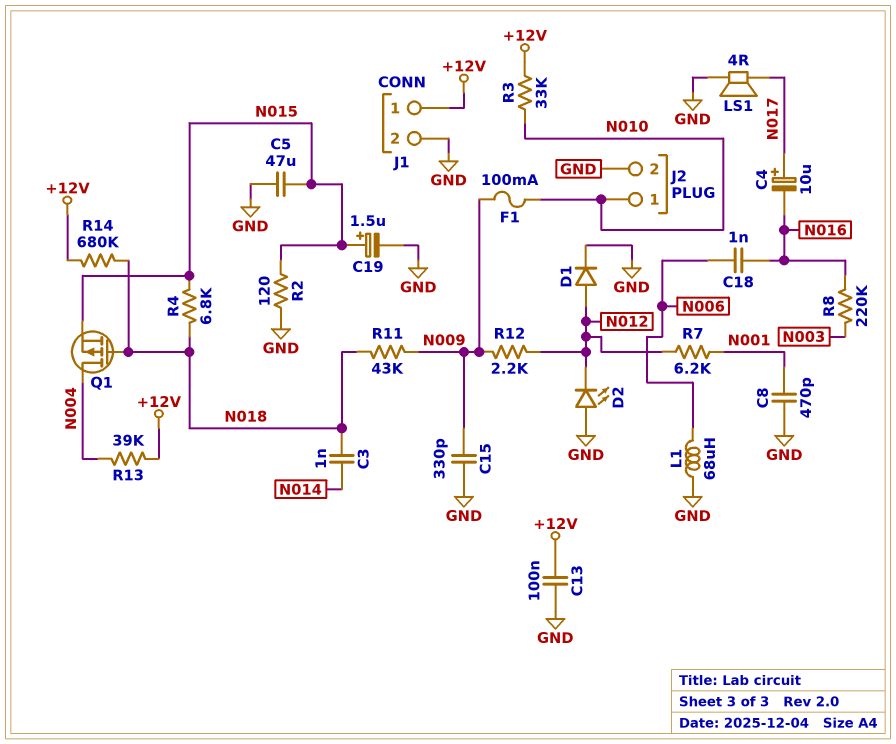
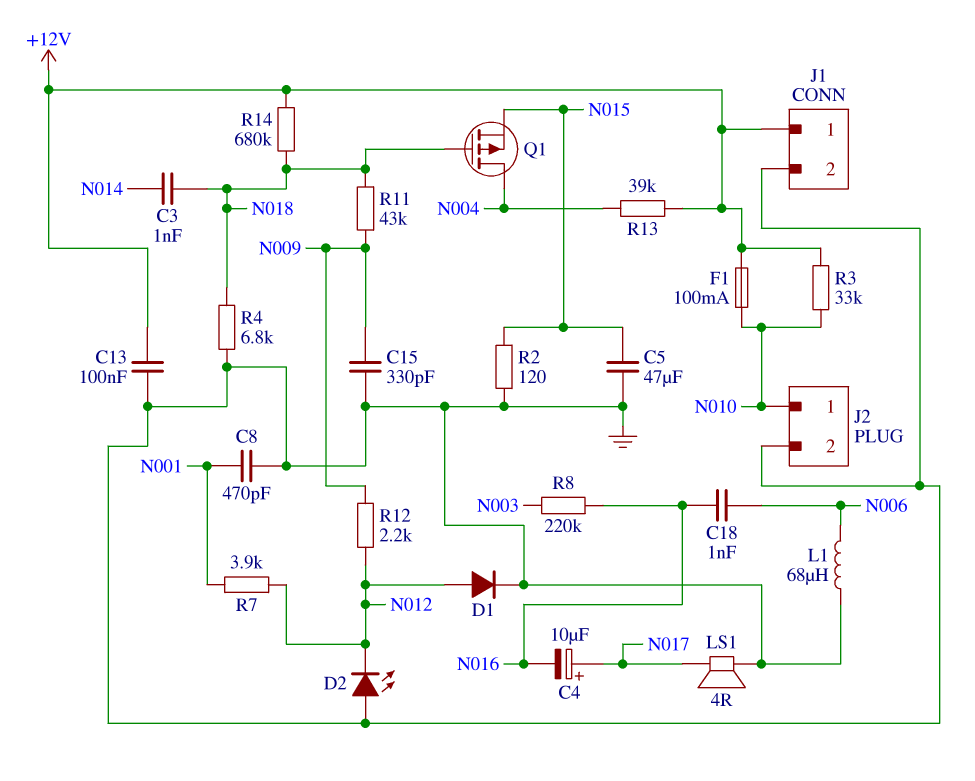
C19: 1.5uF (plus N015, minus GND) -> none
F1: 100mA (N009, N010) -> 100mA (+12V, N010)
R4: 6.8k (N015, N018) -> 6.8k (GND, N018)
R7: 6.2k (N001, N012) -> 3.9k (N001, N012)

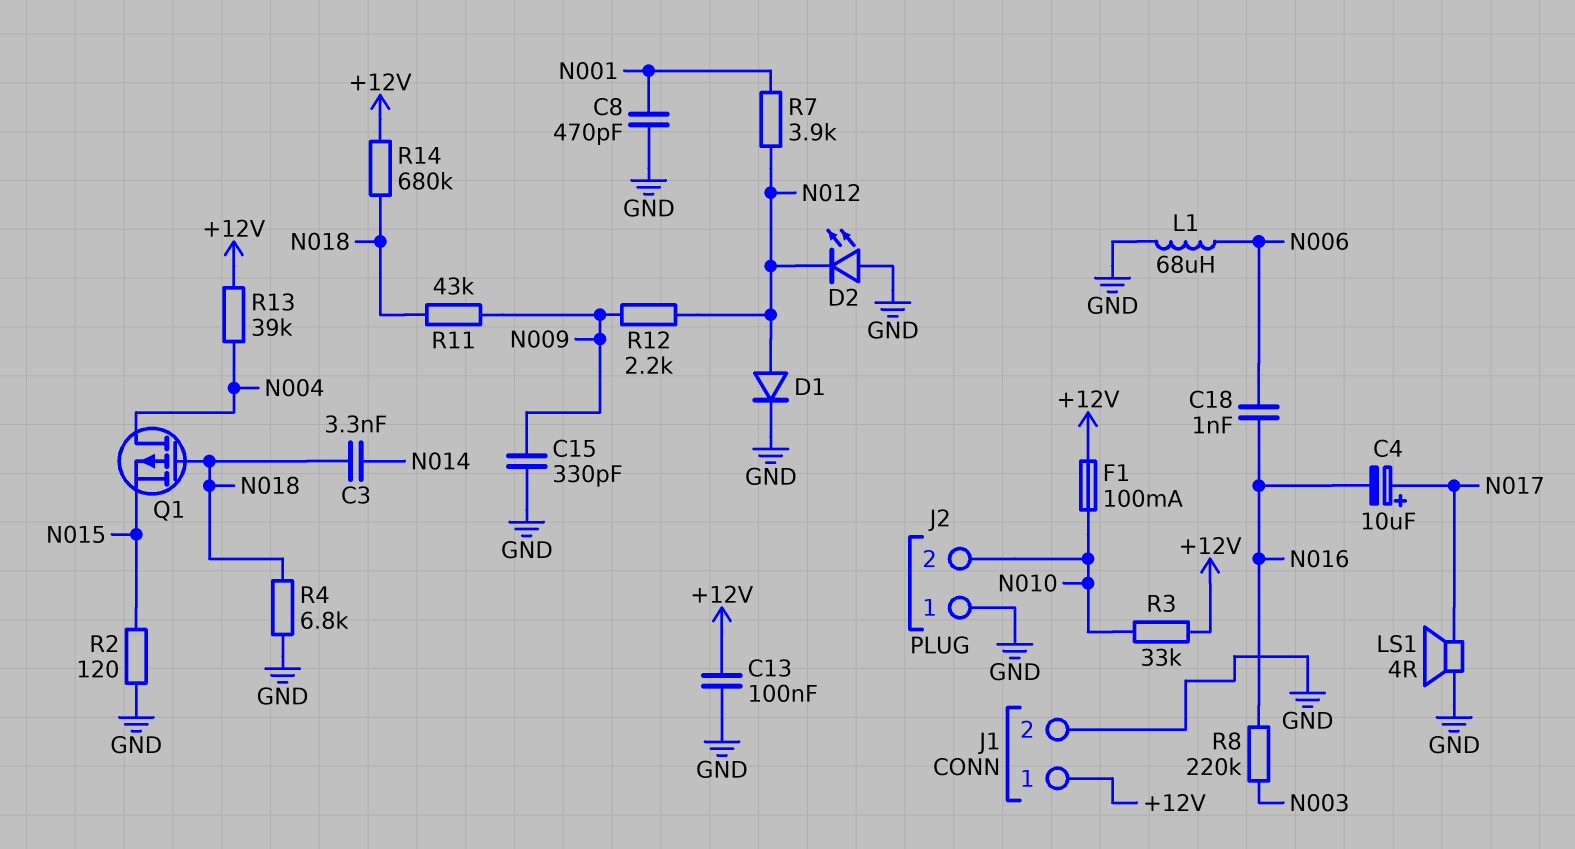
C3: 1nF (N014, N018) -> 3.3nF (N014, N018)
C5: 47uF (GND, N015) -> none
J2 pin 1: N010 -> GND
J2 pin 2: GND -> N010

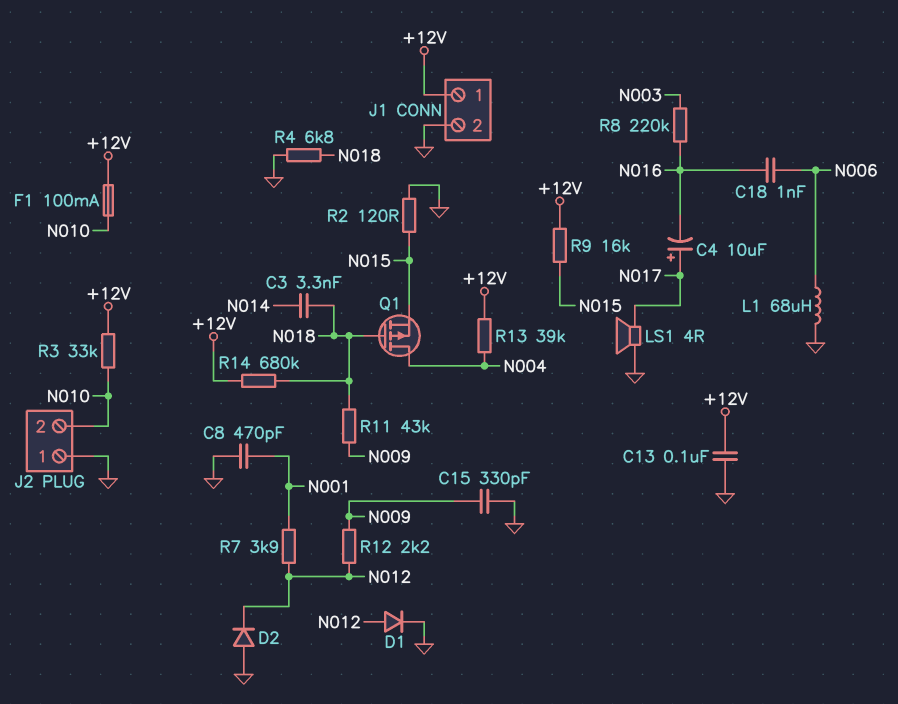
D2: LED (A GND, K N012) -> diode (A GND, K N012)
R9: none -> 16k (+12V, N015)

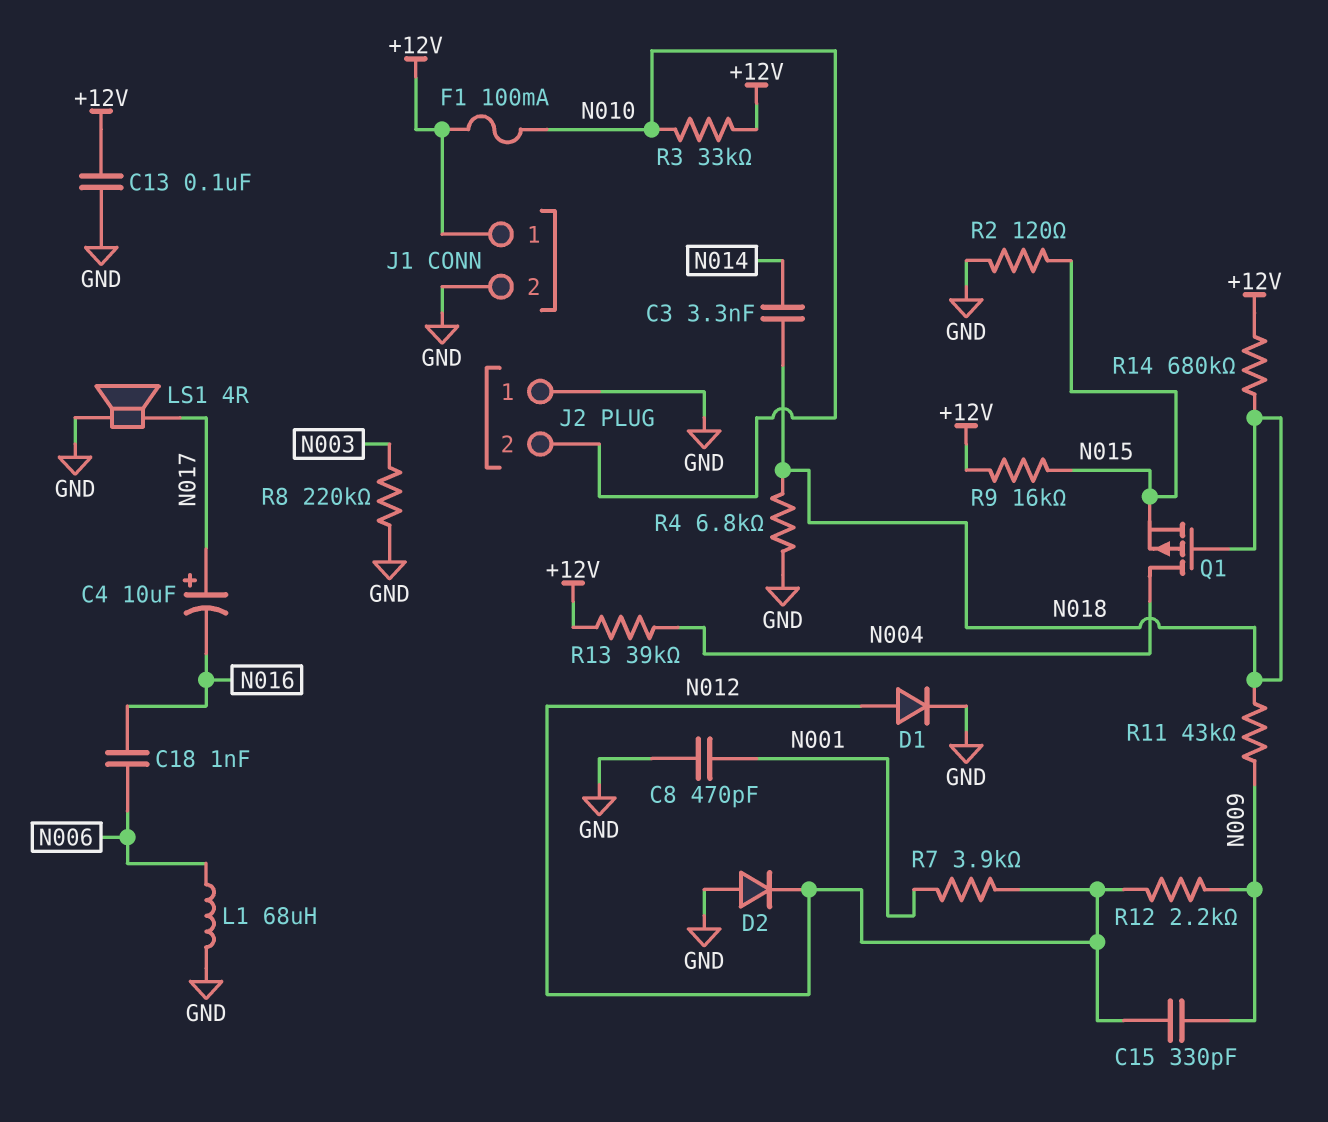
C15: 330pF (GND, N009) -> 330pF (N009, N012)
R8: 220k (N003, N016) -> 220k (GND, N003)

